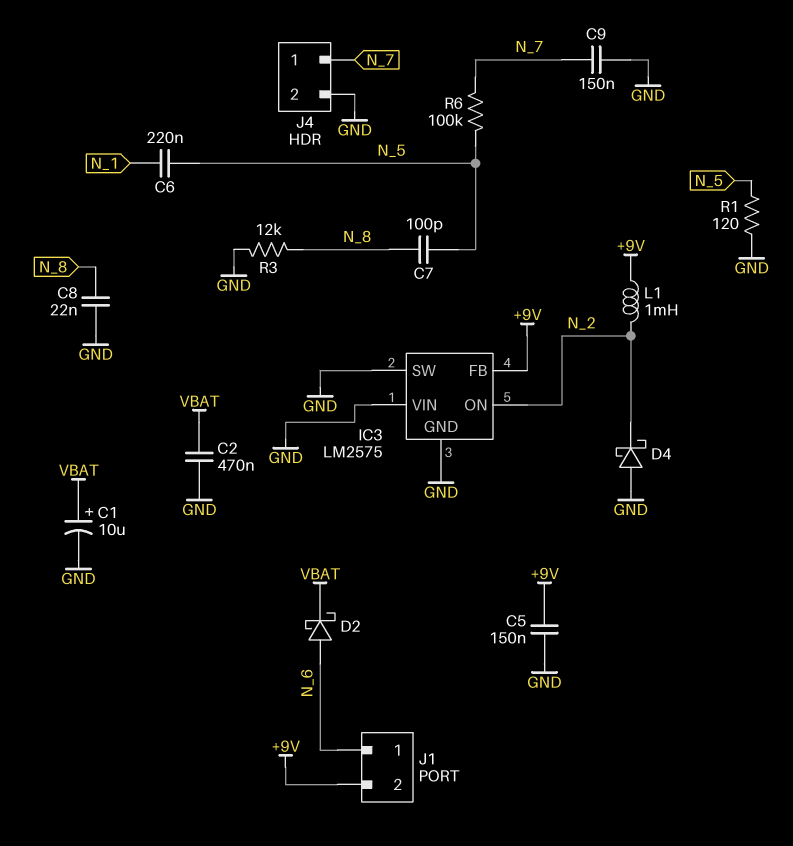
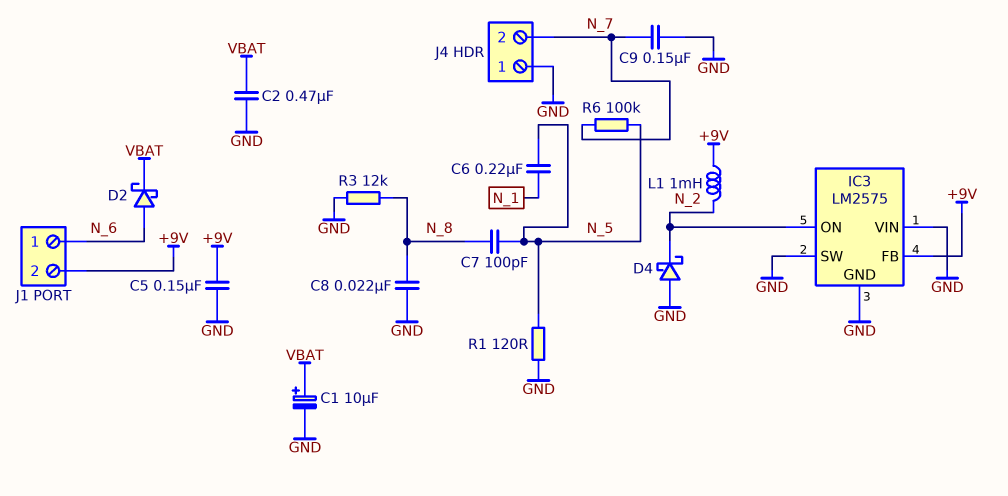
J4 pin 1: N_7 -> GND
J4 pin 2: GND -> N_7

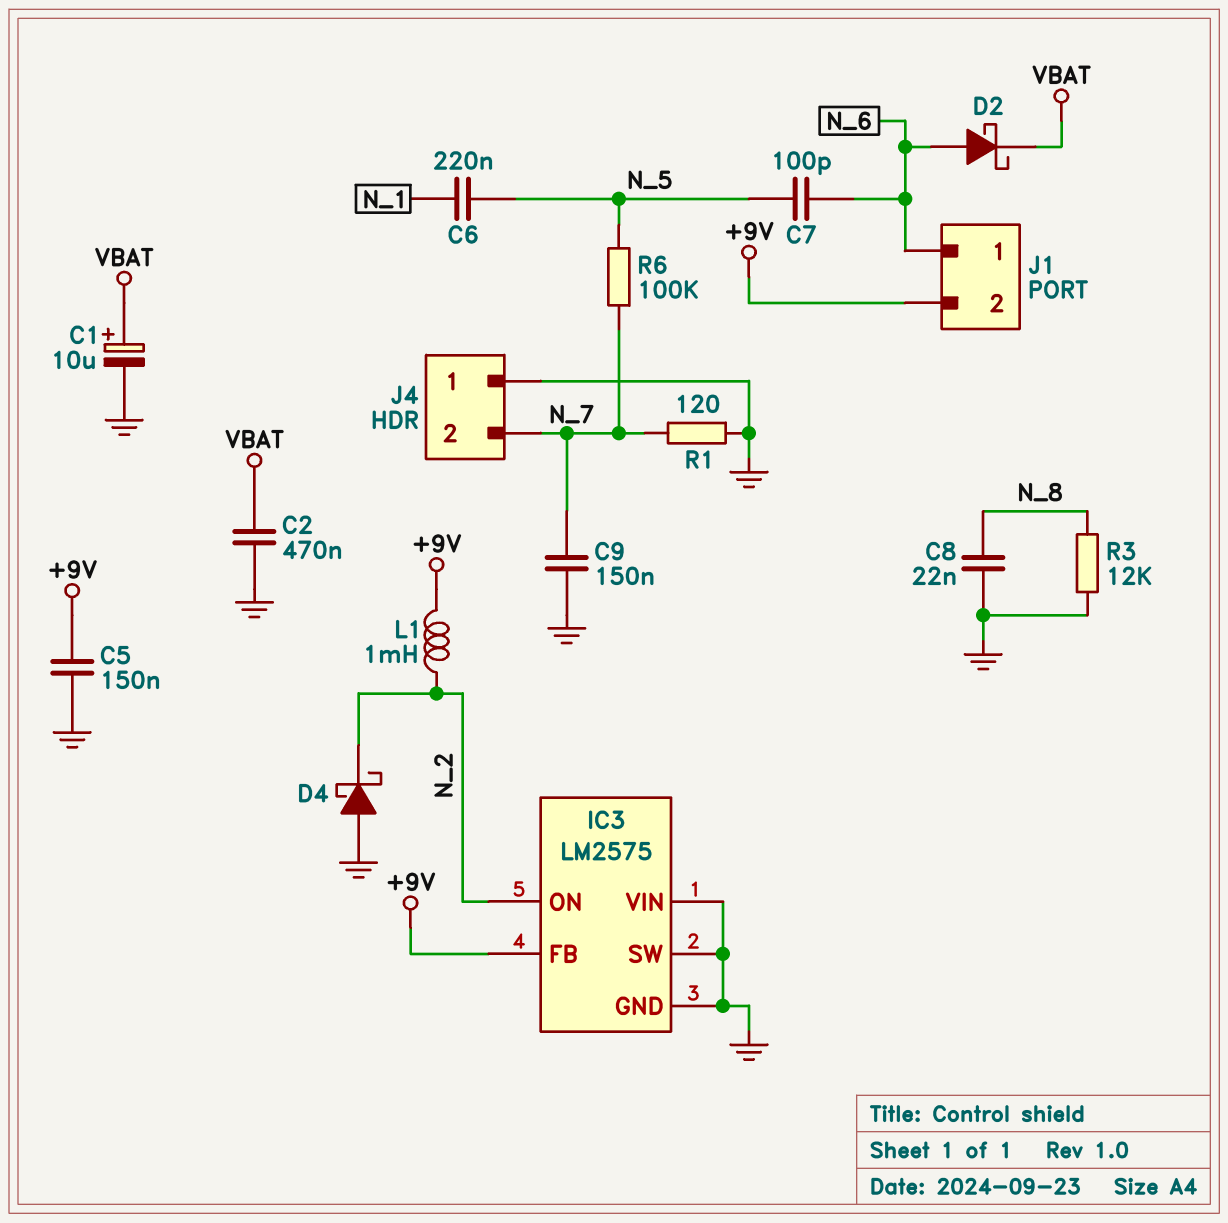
C7: 100pF (N_5, N_8) -> 100pF (N_5, N_6)
R1: 120 (GND, N_5) -> 120 (GND, N_7)

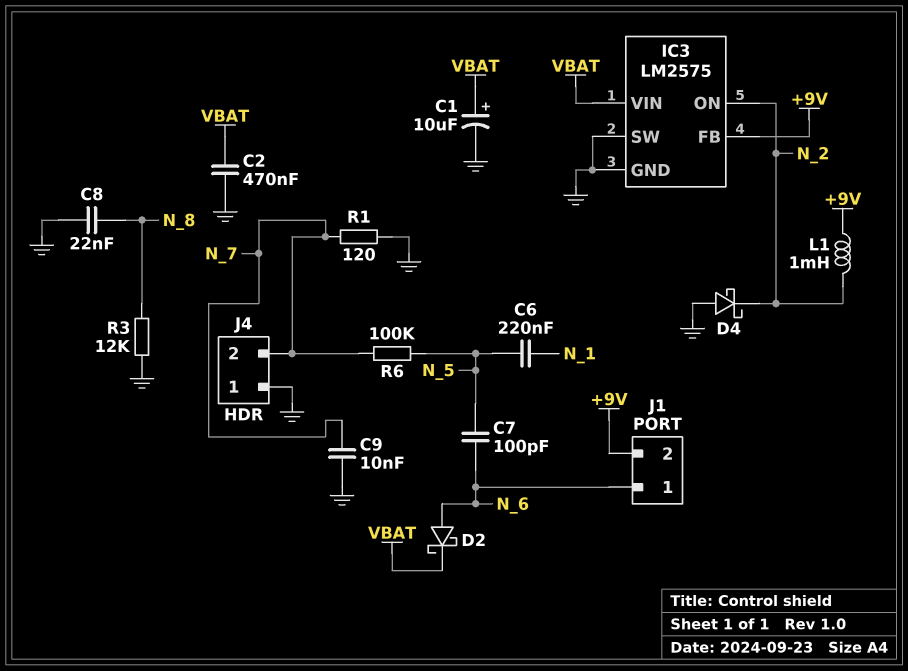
C5: 150nF (+9V, GND) -> none
C9: 150nF (GND, N_7) -> 10nF (GND, N_7)
IC3 pin VIN: GND -> VBAT

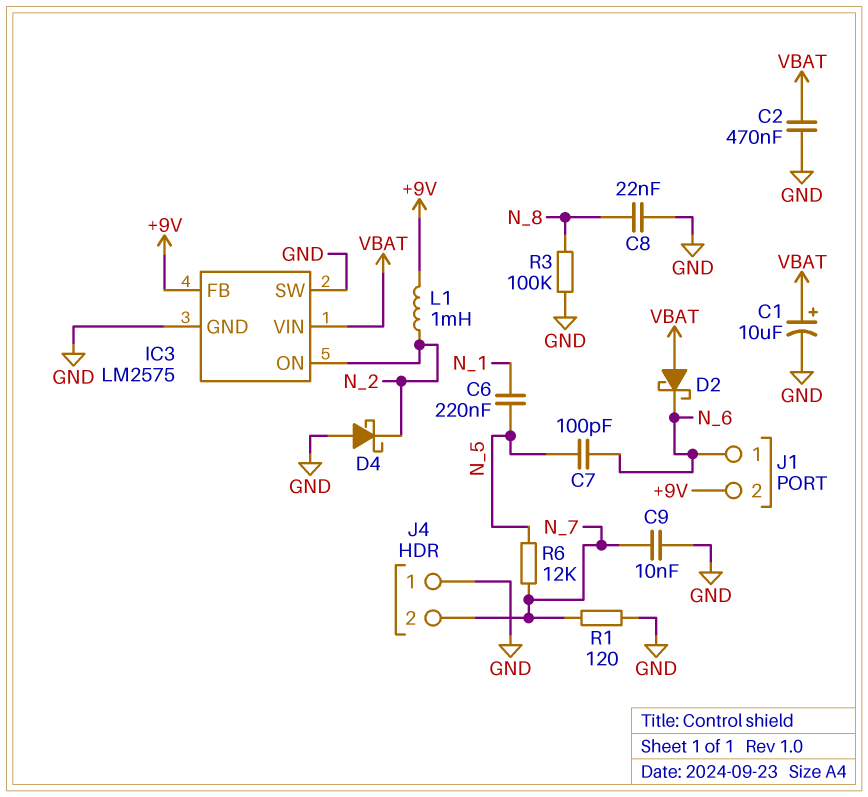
D2: schottky (A N_6, K VBAT) -> schottky (A VBAT, K N_6)
R3: 12k (GND, N_8) -> 100k (GND, N_8)
R6: 100k (N_5, N_7) -> 12k (N_5, N_7)

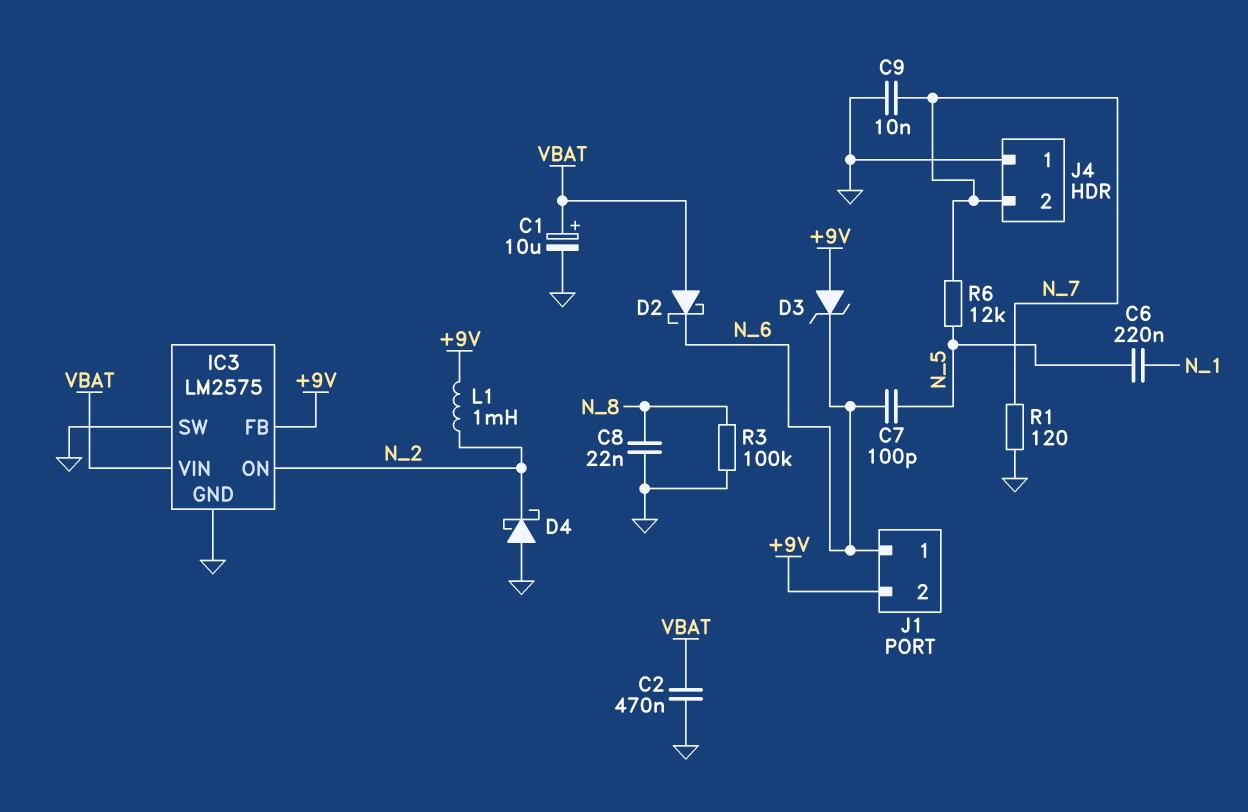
D3: none -> zener (A +9V, K N_6)

